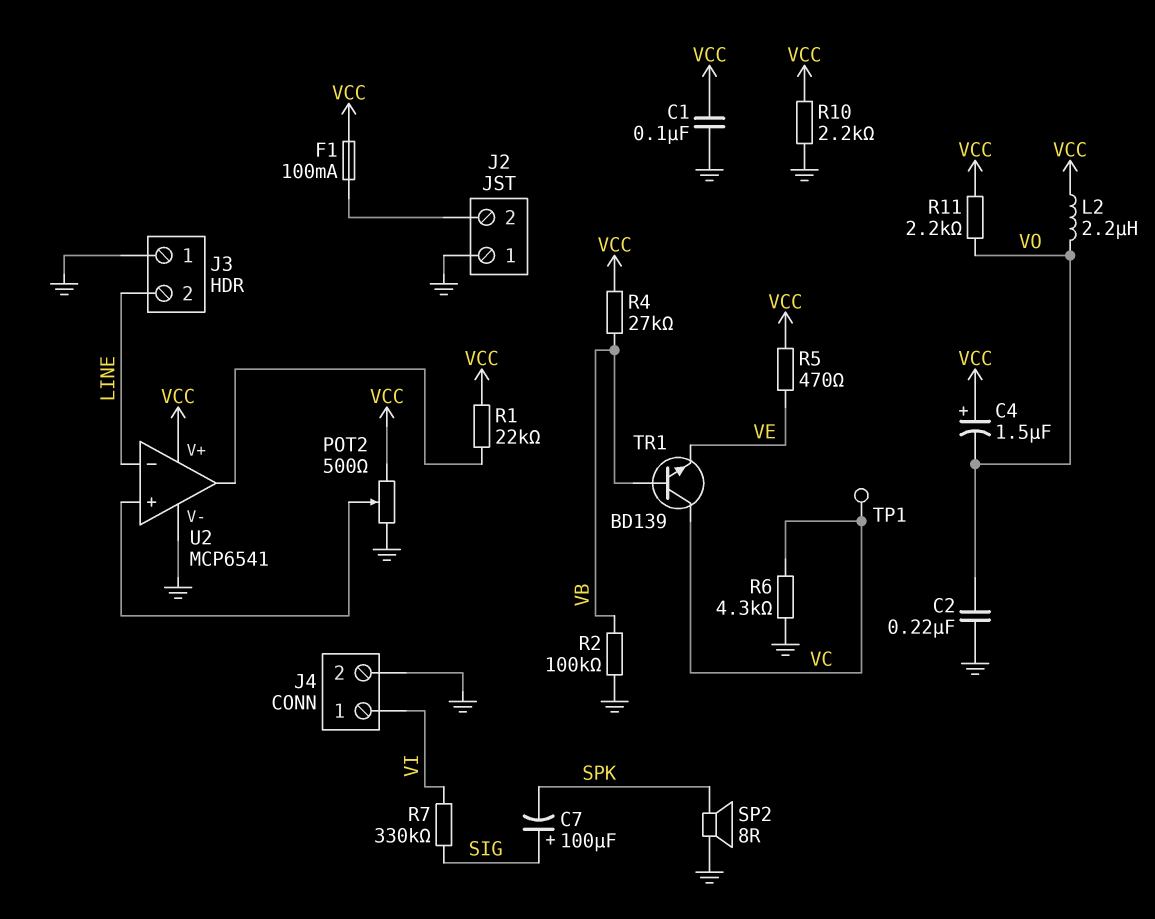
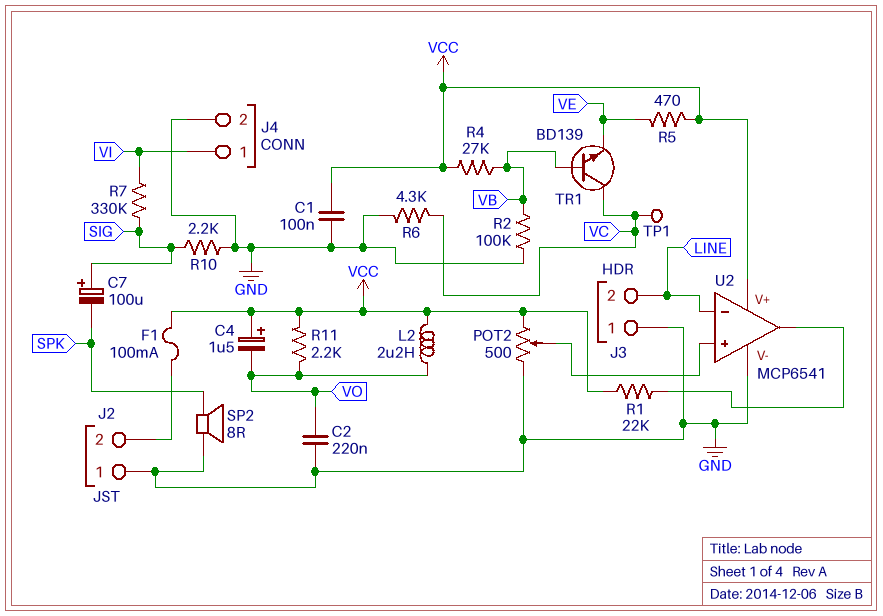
R10: 2.2k (GND, VCC) -> 2.2k (GND, SIG)

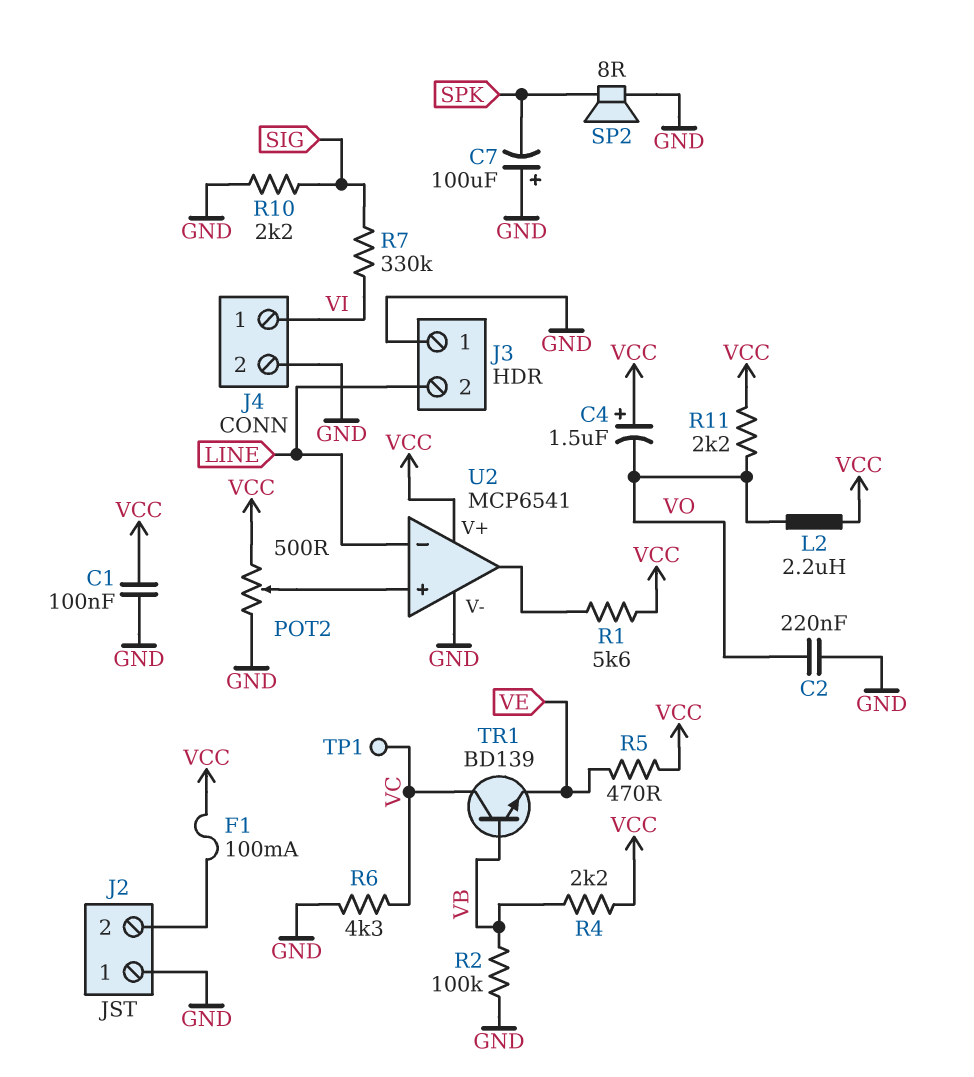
C7: 100uF (plus SIG, minus SPK) -> 100uF (plus GND, minus SPK)
R1: 22k (U2/out, VCC) -> 5.6k (U2/out, VCC)
R4: 27k (VB, VCC) -> 2.2k (VB, VCC)

